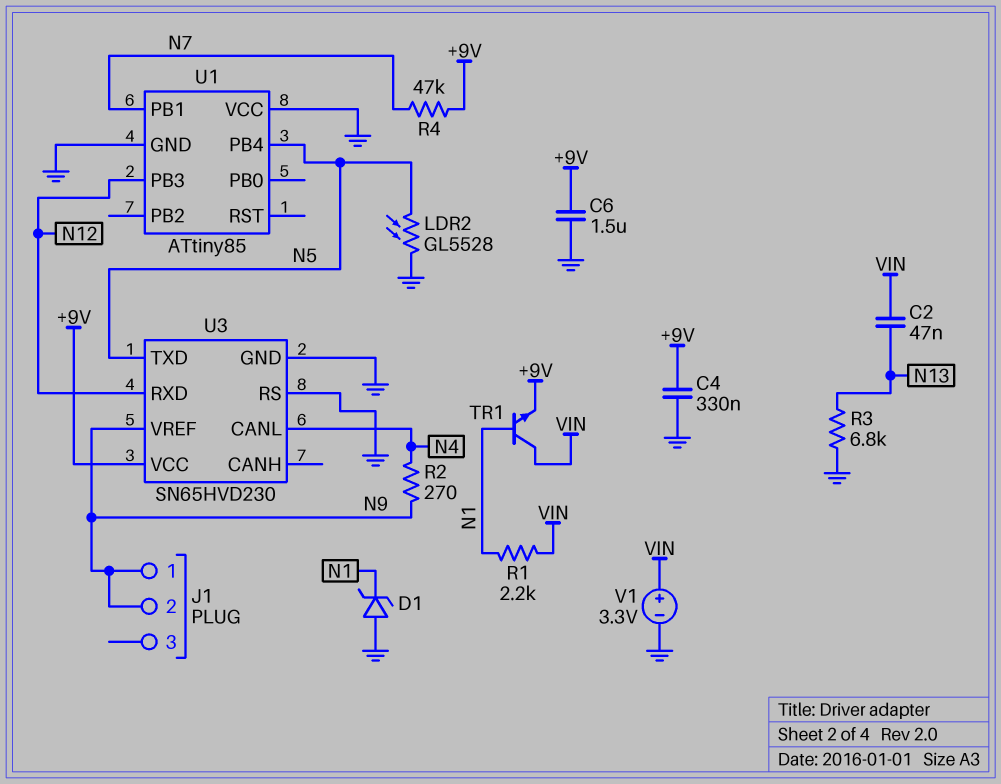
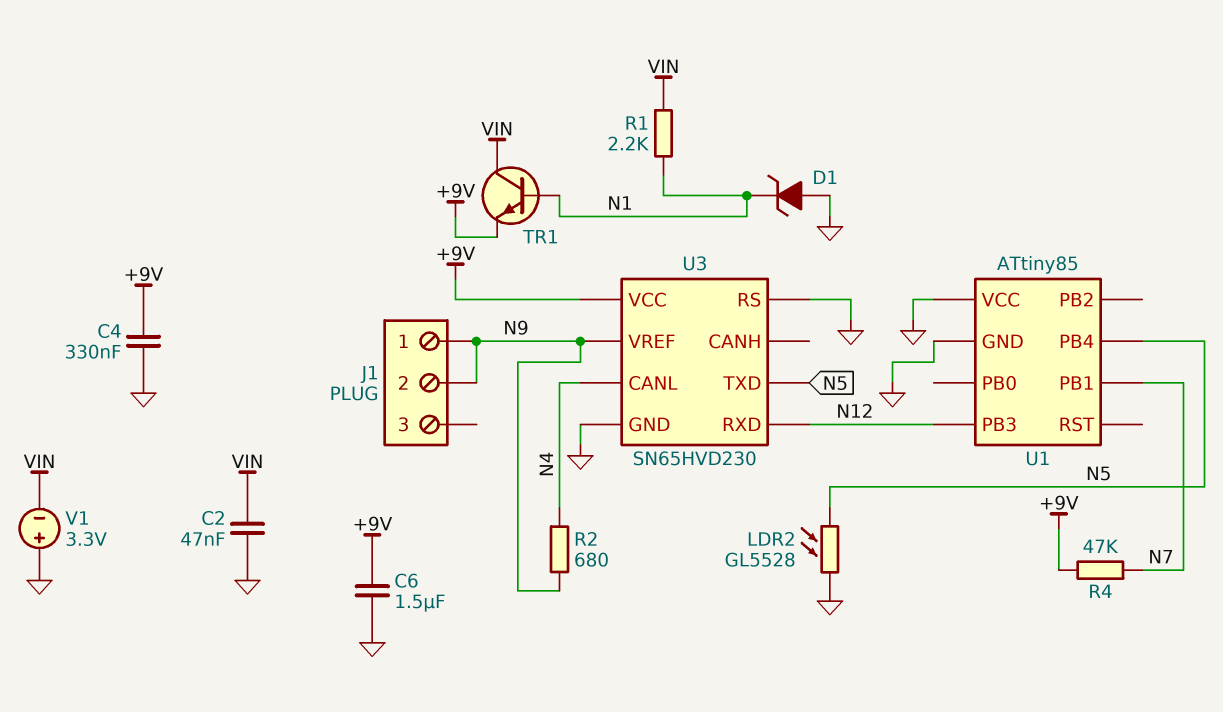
C2: 47nF (N13, VIN) -> 47nF (GND, VIN)
R2: 270 (N4, N9) -> 680 (N4, N9)
R3: 6.8k (GND, N13) -> none
V1: 3.3V (plus VIN, minus GND) -> 3.3V (plus GND, minus VIN)

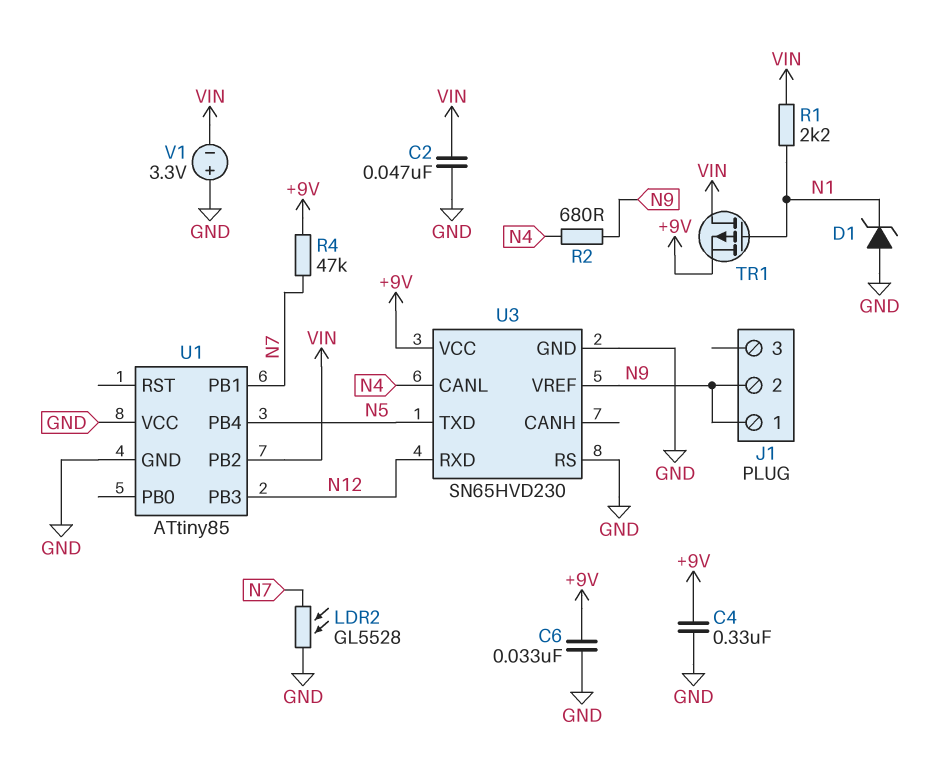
C6: 1.5uF (+9V, GND) -> 33nF (+9V, GND)
LDR2: GL5528 (GND, N5) -> GL5528 (GND, N7)
TR1: NPN (B N1, C VIN, E +9V) -> PMOS (G N1, D VIN, S +9V)
U1 pin PB2: none -> VIN

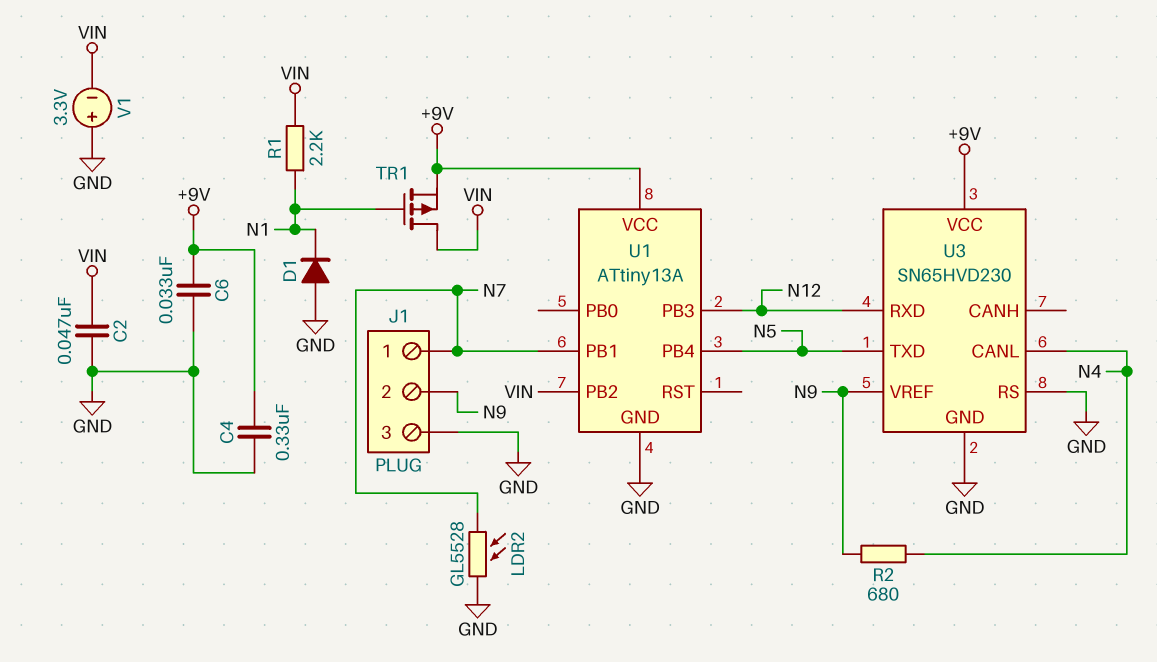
D1: zener (A GND, K N1) -> diode (A GND, K N1)
J1 pin 1: N9 -> N7
J1 pin 3: none -> GND
R4: 47k (+9V, N7) -> none
U1: ATtiny85 -> ATtiny13A
U1 pin VCC: GND -> +9V

